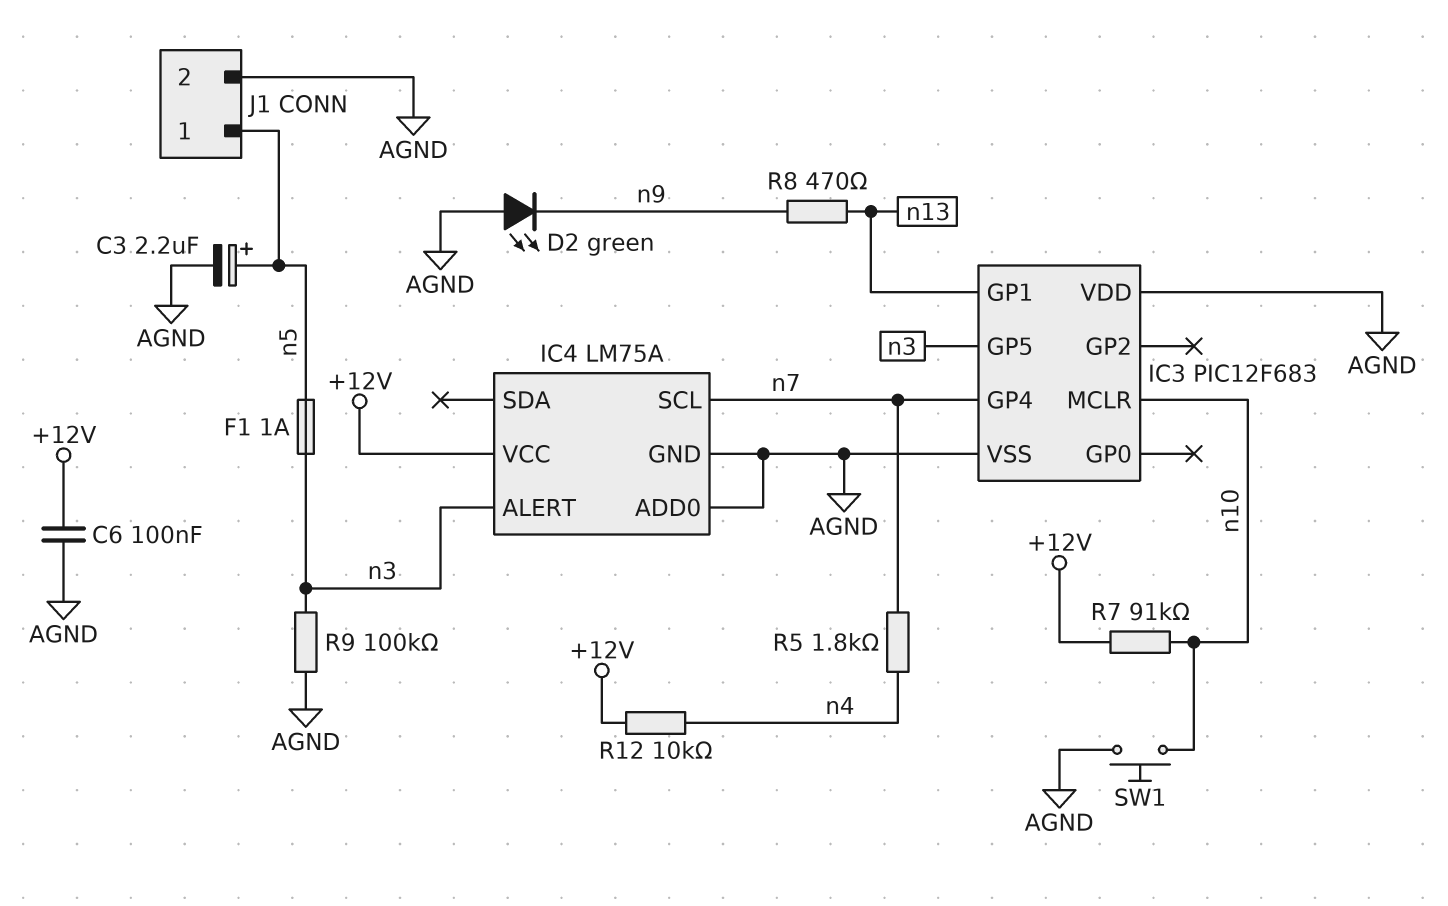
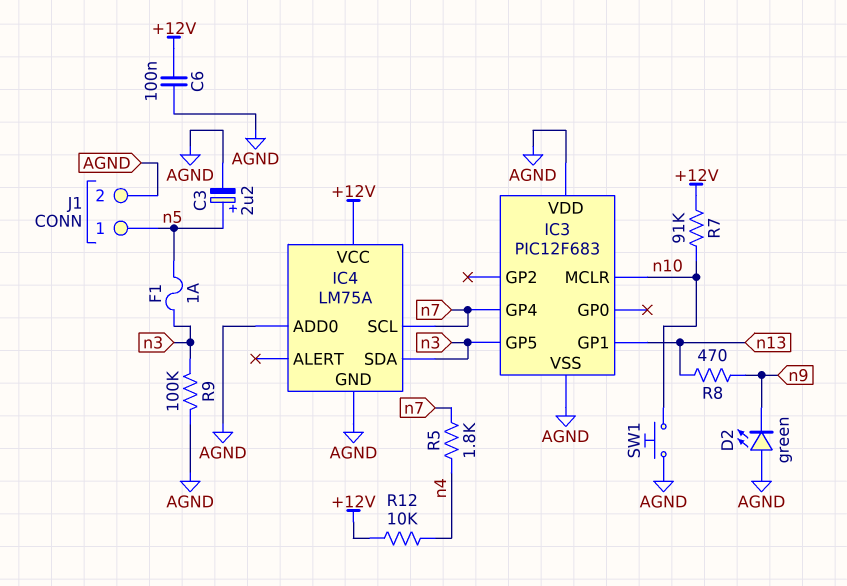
IC4 pin ALERT: n3 -> none
IC4 pin SDA: none -> n3

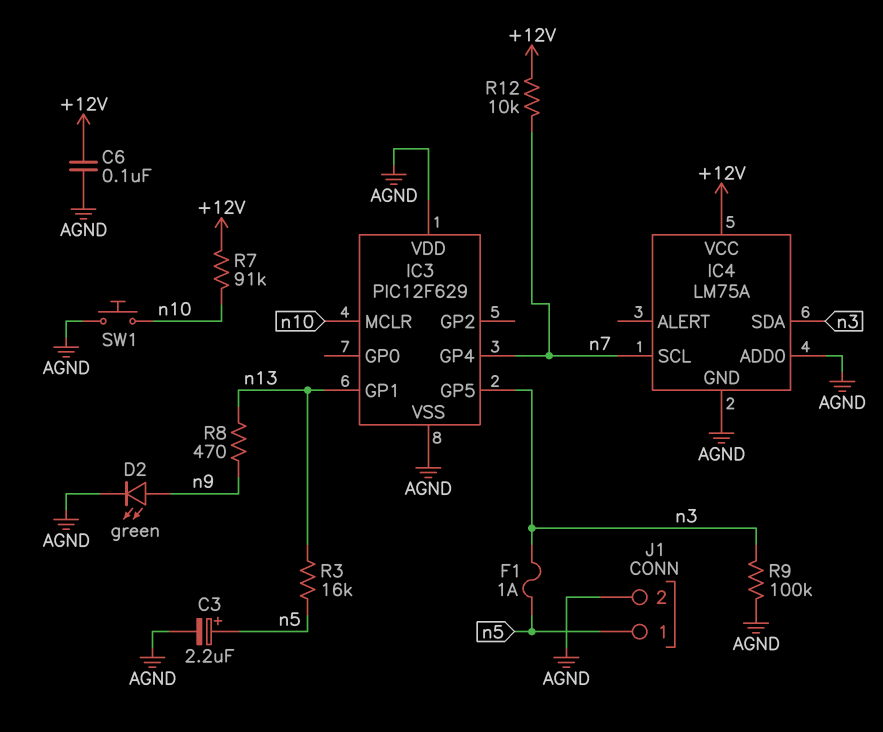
D2: LED green (A AGND, K n9) -> LED green (A n9, K AGND)
IC3: PIC12F683 -> PIC12F629
R3: none -> 16k (n5, n13)
R5: 1.8k (n4, n7) -> none
R12: 10k (+12V, n4) -> 10k (+12V, n7)

